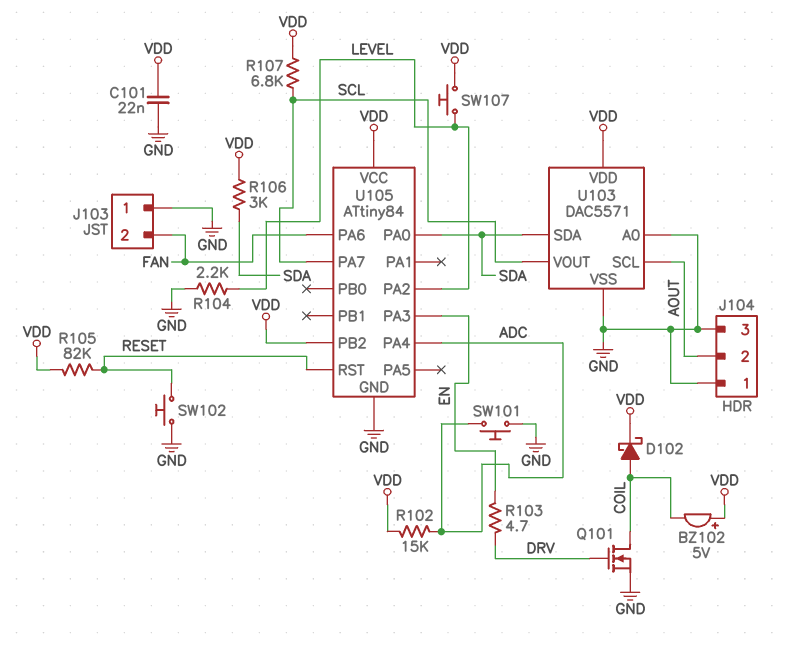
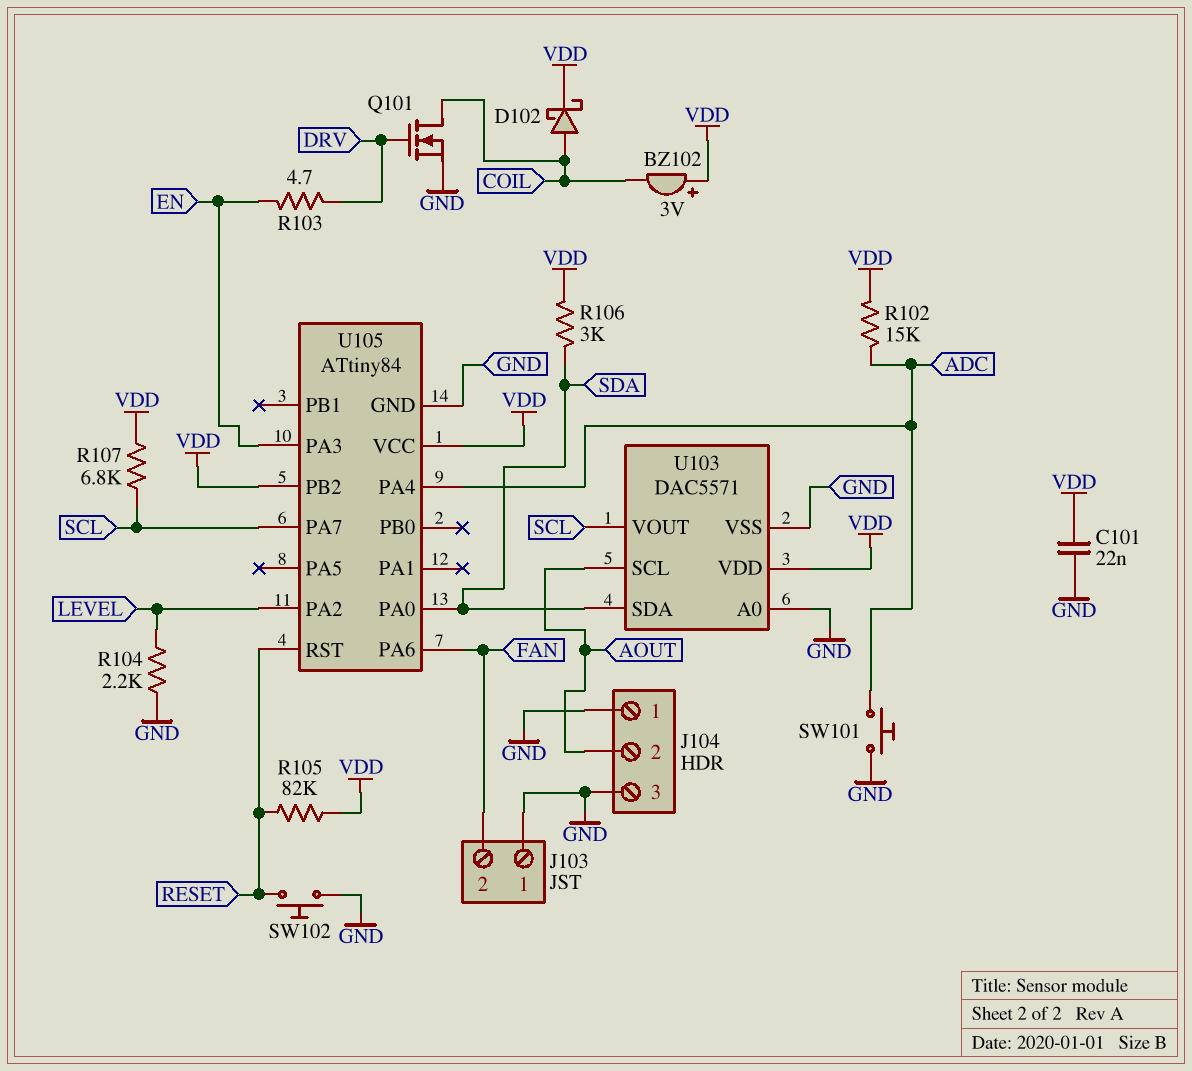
BZ102: buzzer 5V (plus VDD, minus COIL) -> buzzer 3V (plus VDD, minus COIL)
SW107: button (LEVEL, VDD) -> none

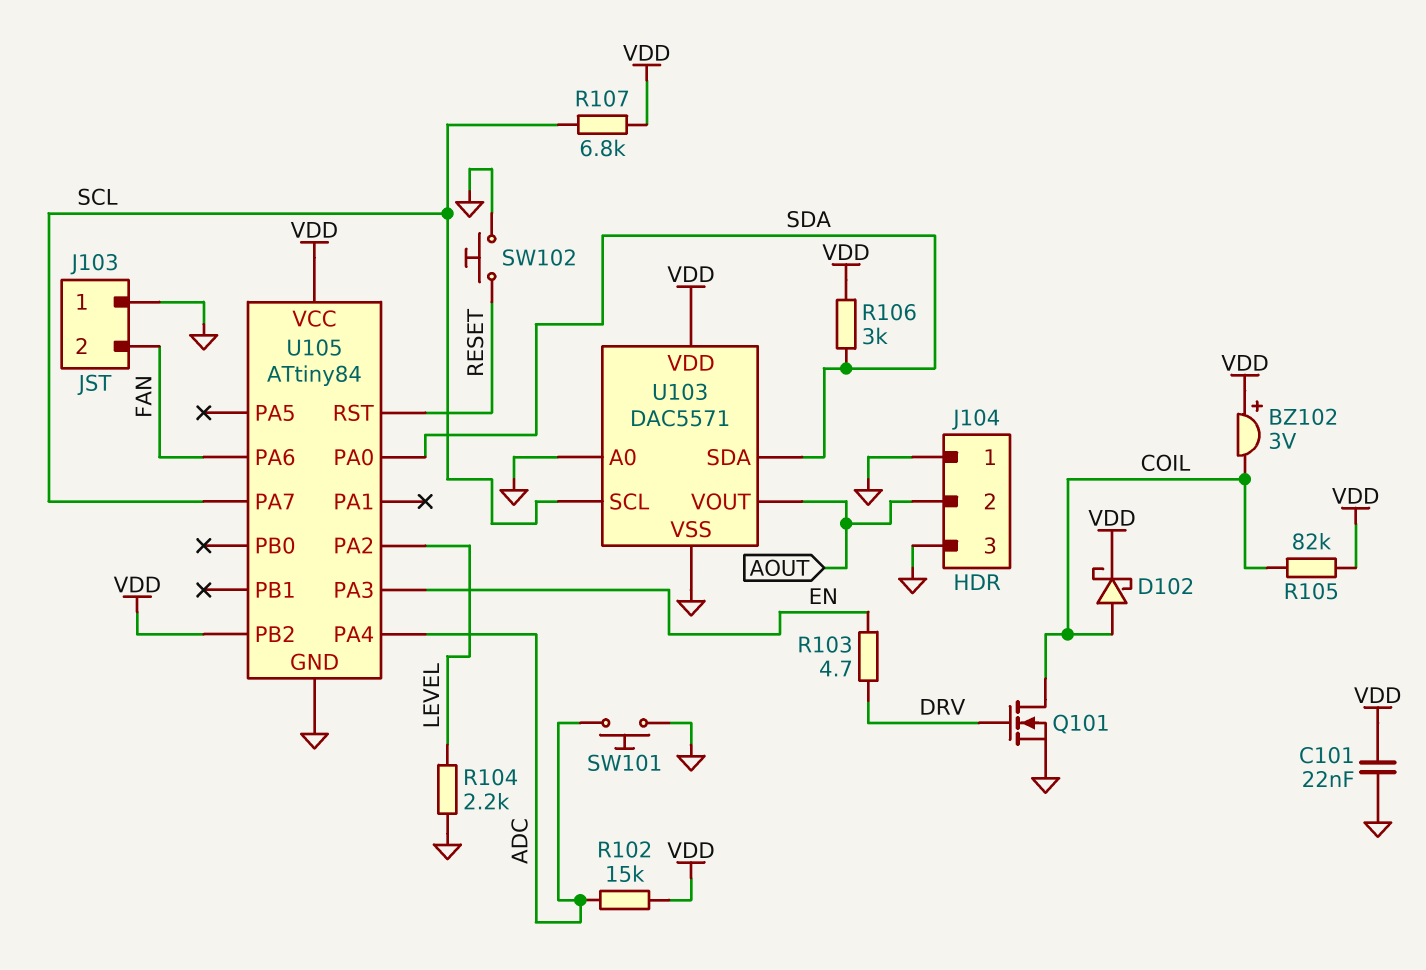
R105: 82k (RESET, VDD) -> 82k (COIL, VDD)
U103 pin SCL: AOUT -> SCL
U103 pin VOUT: SCL -> AOUT

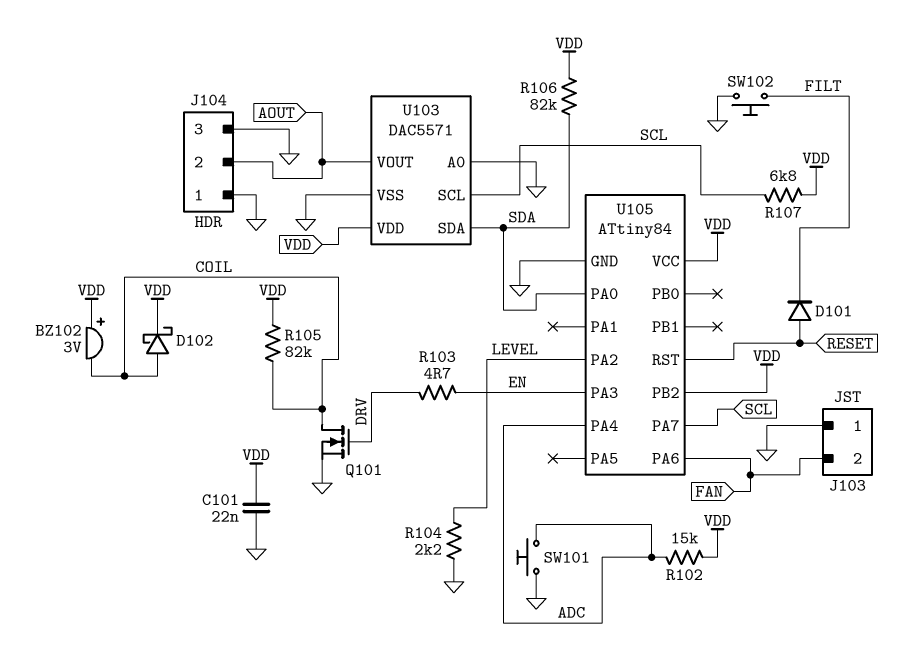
D101: none -> diode (A RESET, K FILT)
R106: 3k (SDA, VDD) -> 82k (SDA, VDD)
SW102: button (GND, RESET) -> button (FILT, GND)

